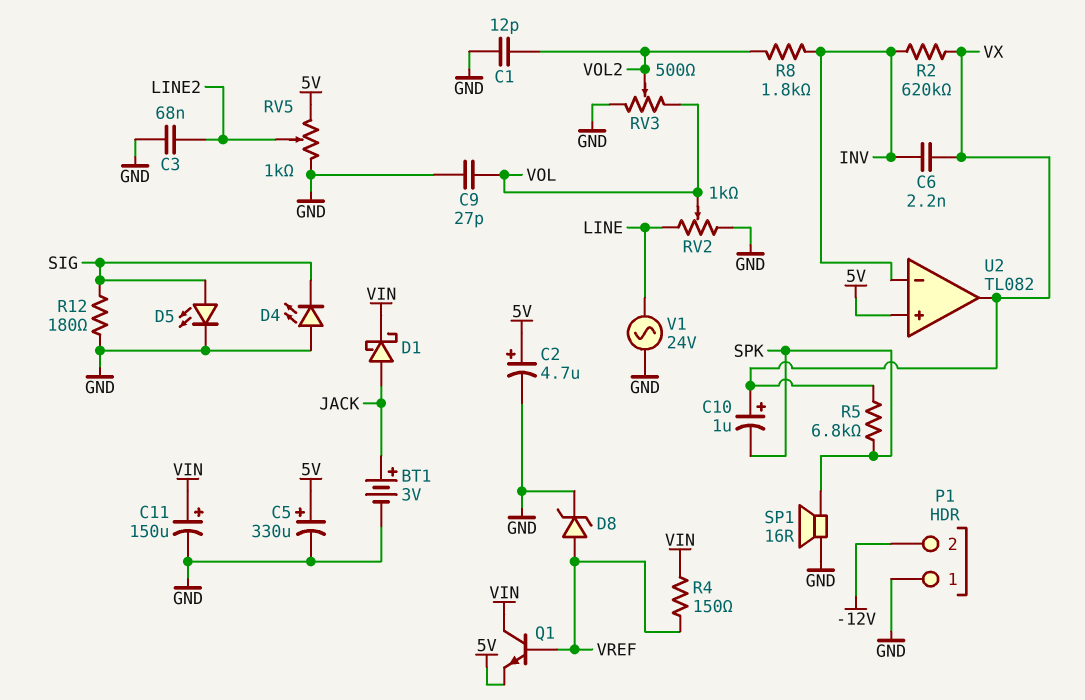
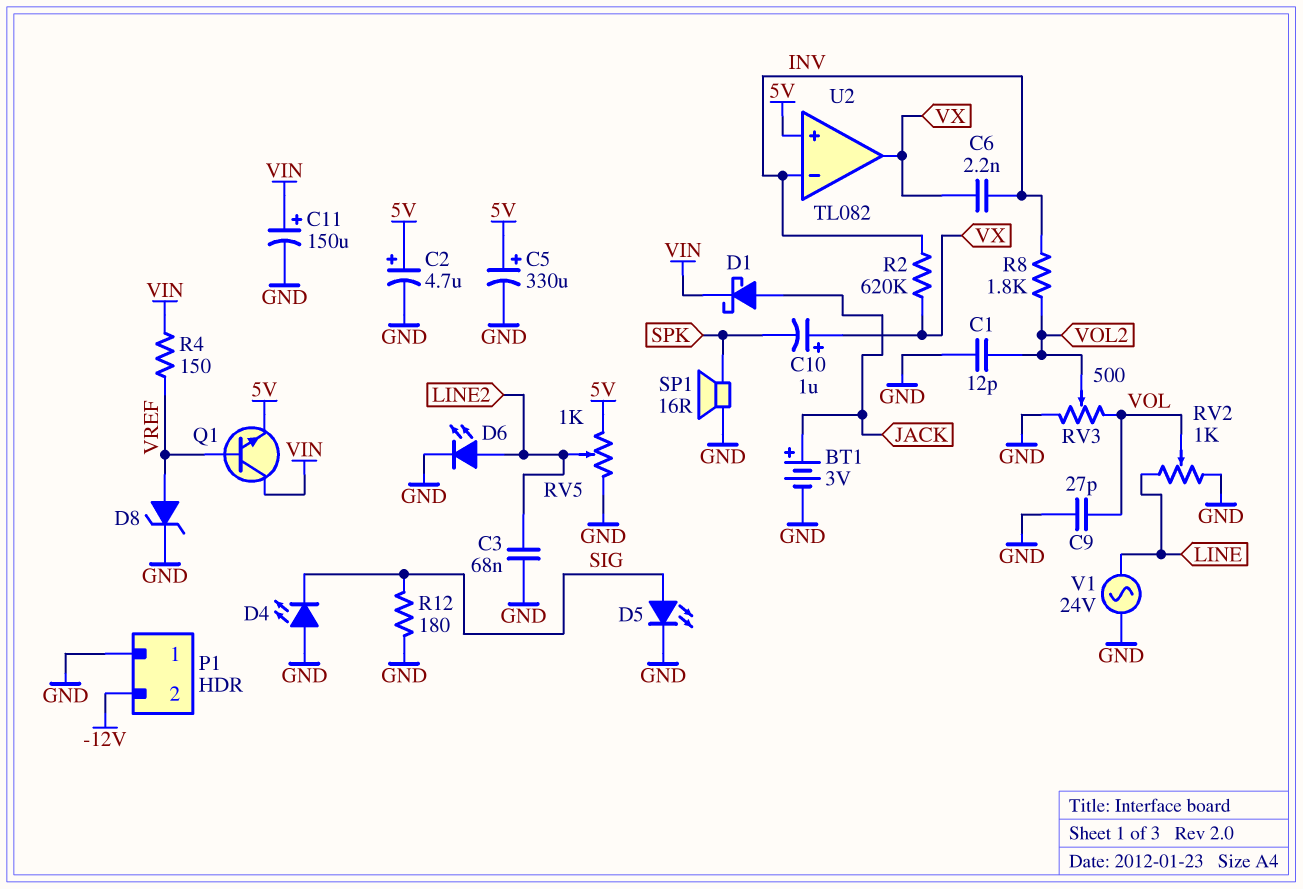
D6: none -> LED (A LINE2, K GND)
R5: 6.8k (SPK, VX) -> none

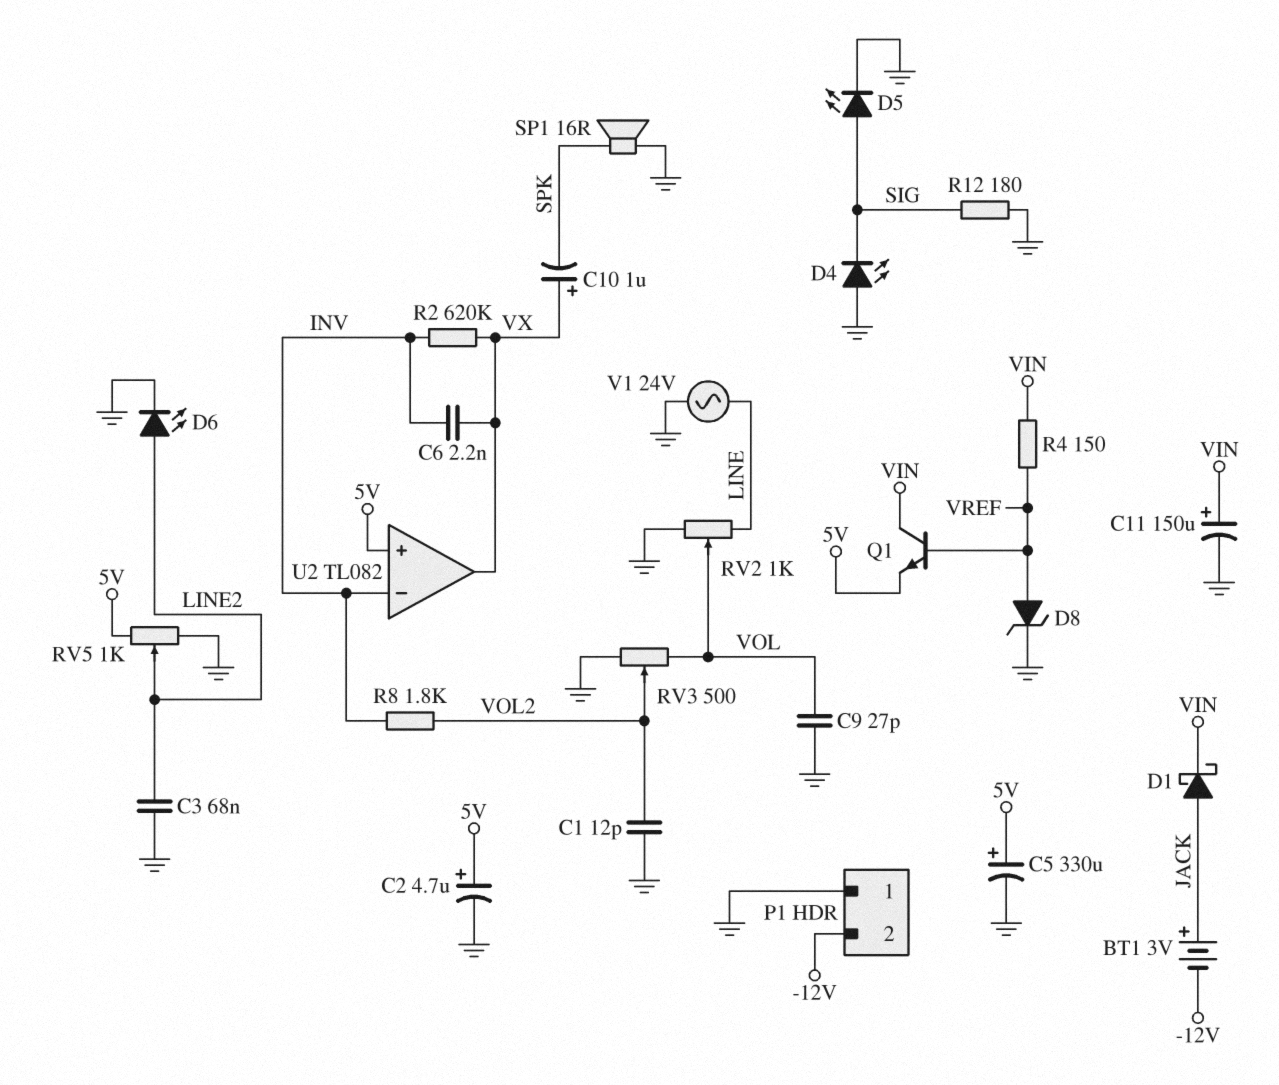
BT1: 3V (plus JACK, minus GND) -> 3V (plus JACK, minus -12V)

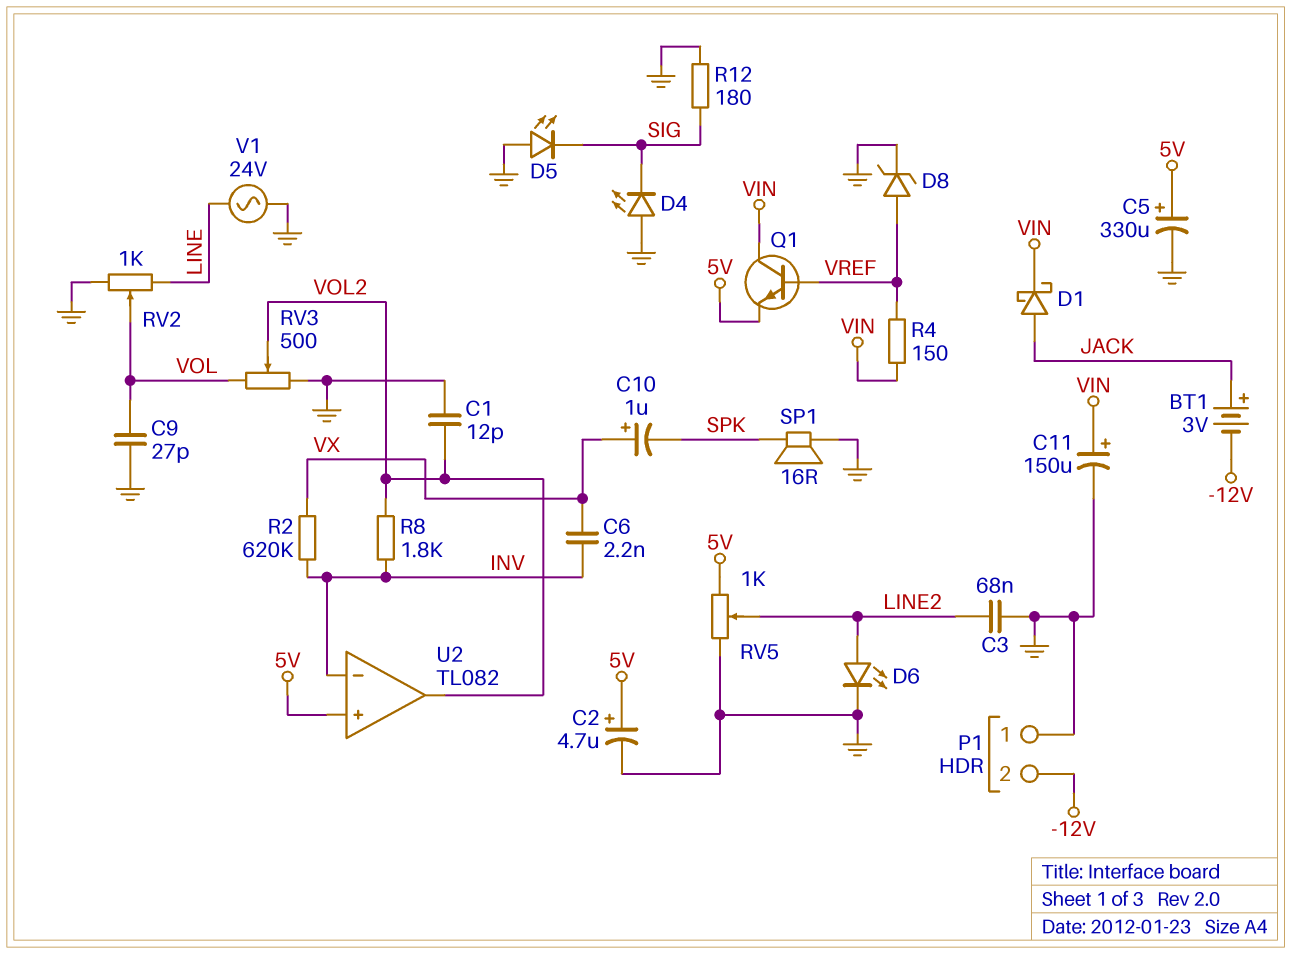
D5: LED (A SIG, K GND) -> LED (A GND, K SIG)
U2 pin out: VX -> VOL2

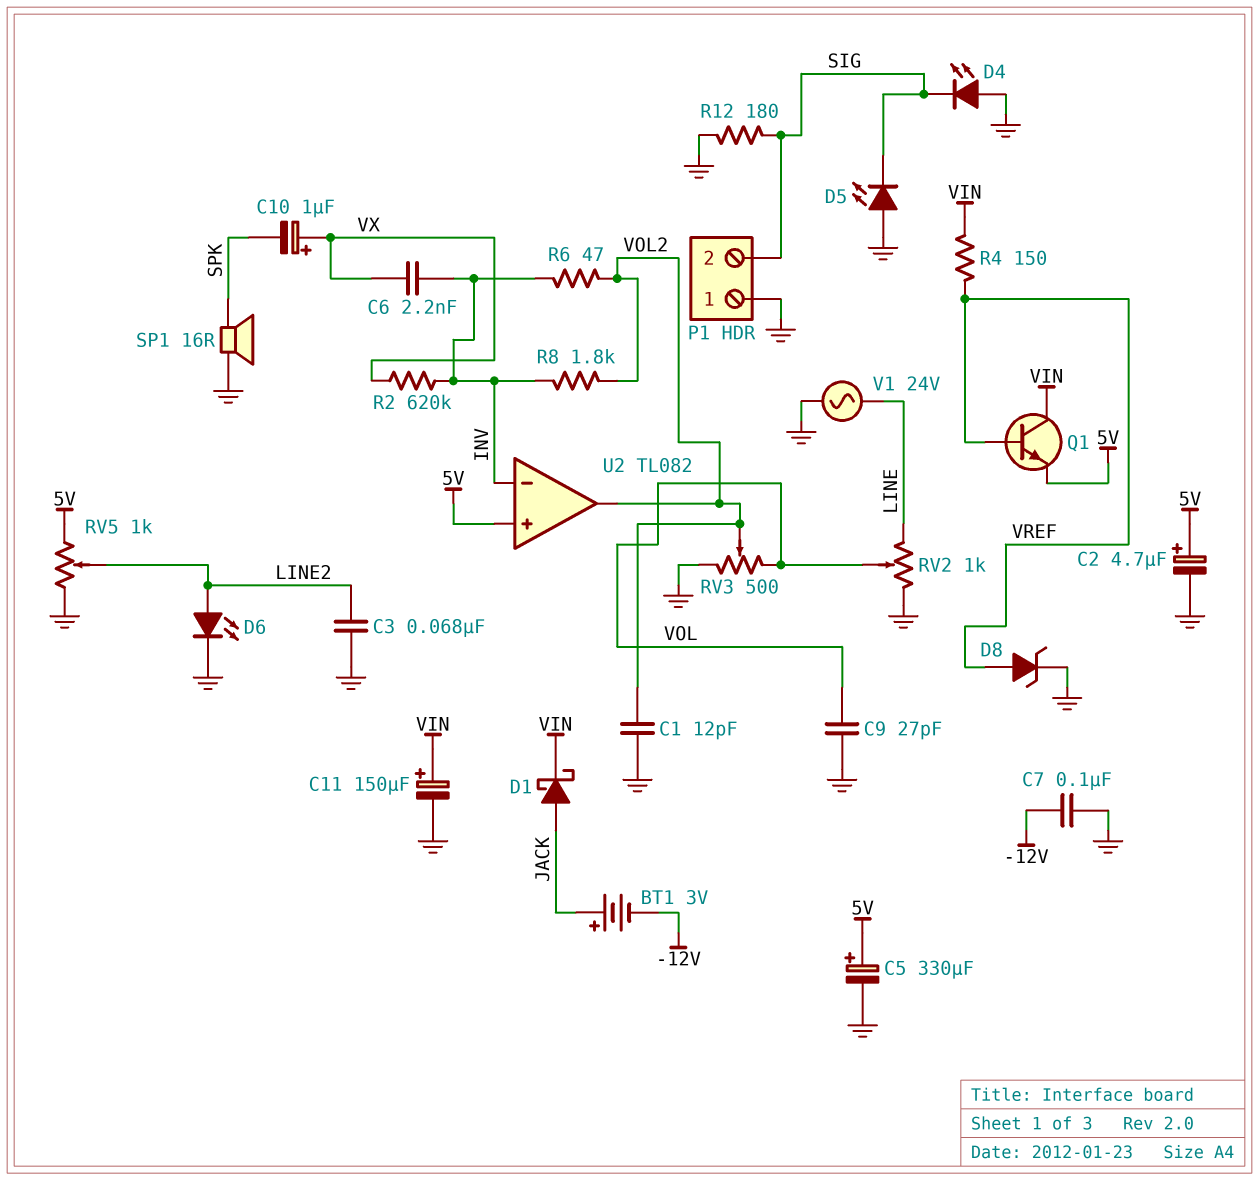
C7: none -> 100nF (-12V, GND)
P1 pin 2: -12V -> SIG
R6: none -> 47 (INV, VOL2)

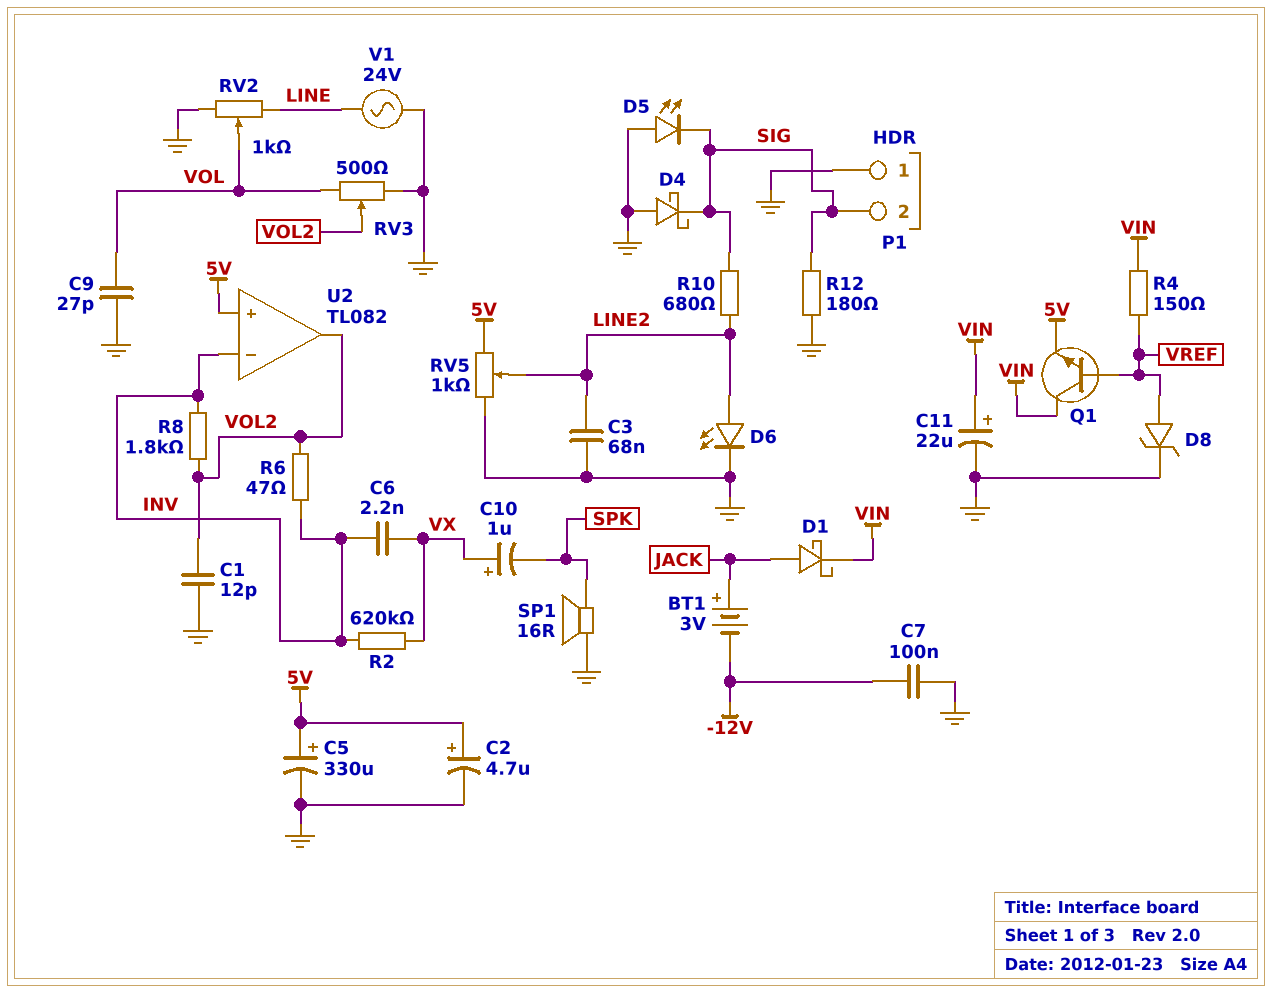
C11: 150uF (plus VIN, minus GND) -> 22uF (plus VIN, minus GND)
D4: LED (A GND, K SIG) -> schottky (A GND, K SIG)
R10: none -> 680 (LINE2, SIG)

